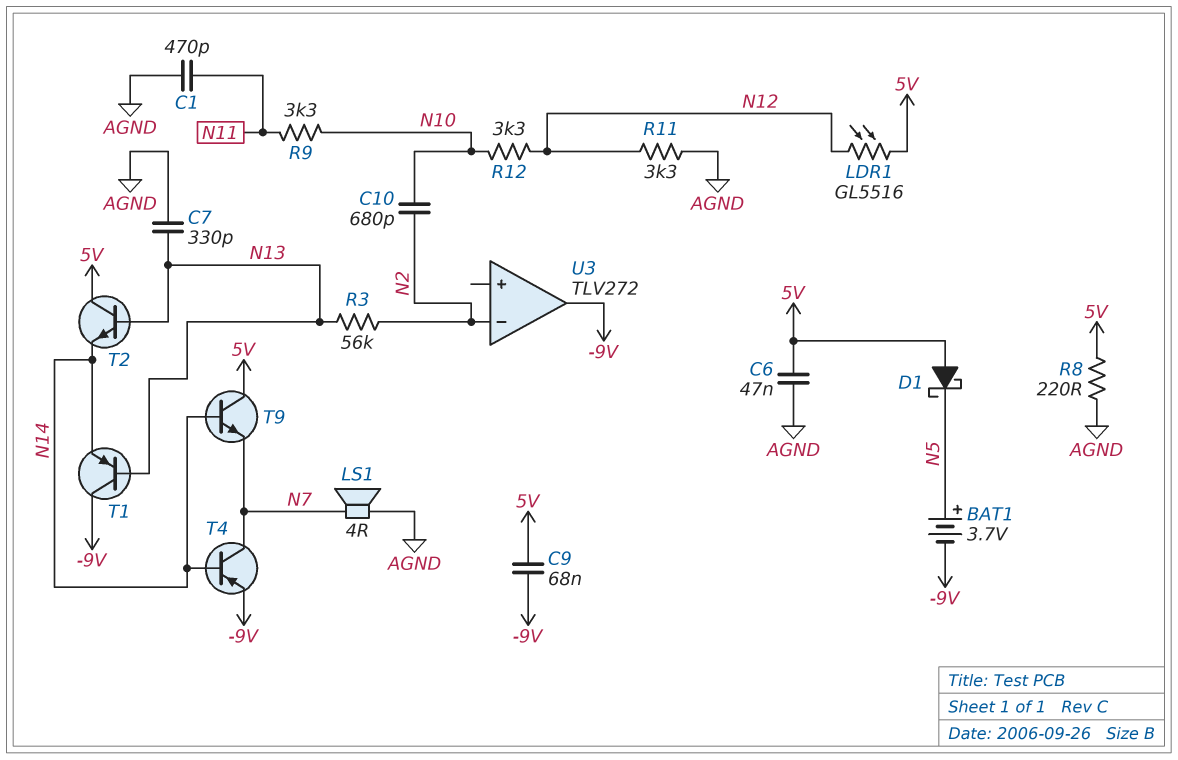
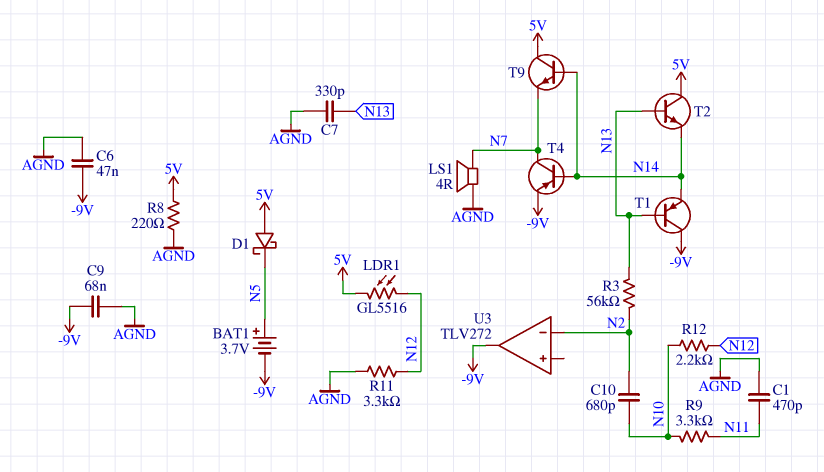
C6: 47nF (5V, AGND) -> 47nF (-9V, AGND)
C9: 68nF (-9V, 5V) -> 68nF (-9V, AGND)
R12: 3.3k (N10, N12) -> 2.2k (N10, N12)

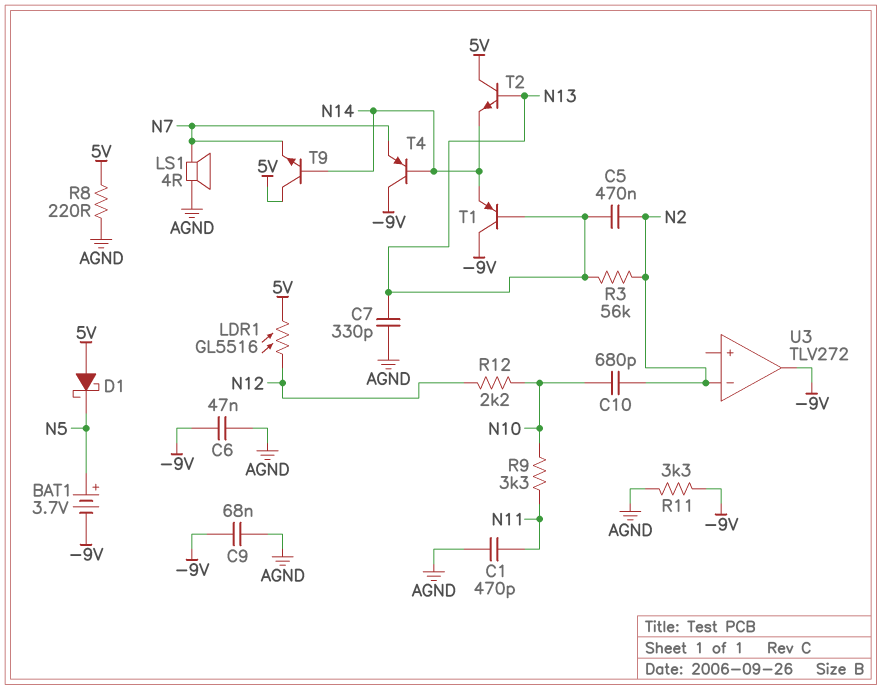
C5: none -> 470nF (N2, N13)
R11: 3.3k (AGND, N12) -> 3.3k (-9V, AGND)
T4: PNP (B N14, C N7, E -9V) -> PNP (B N14, C -9V, E N7)

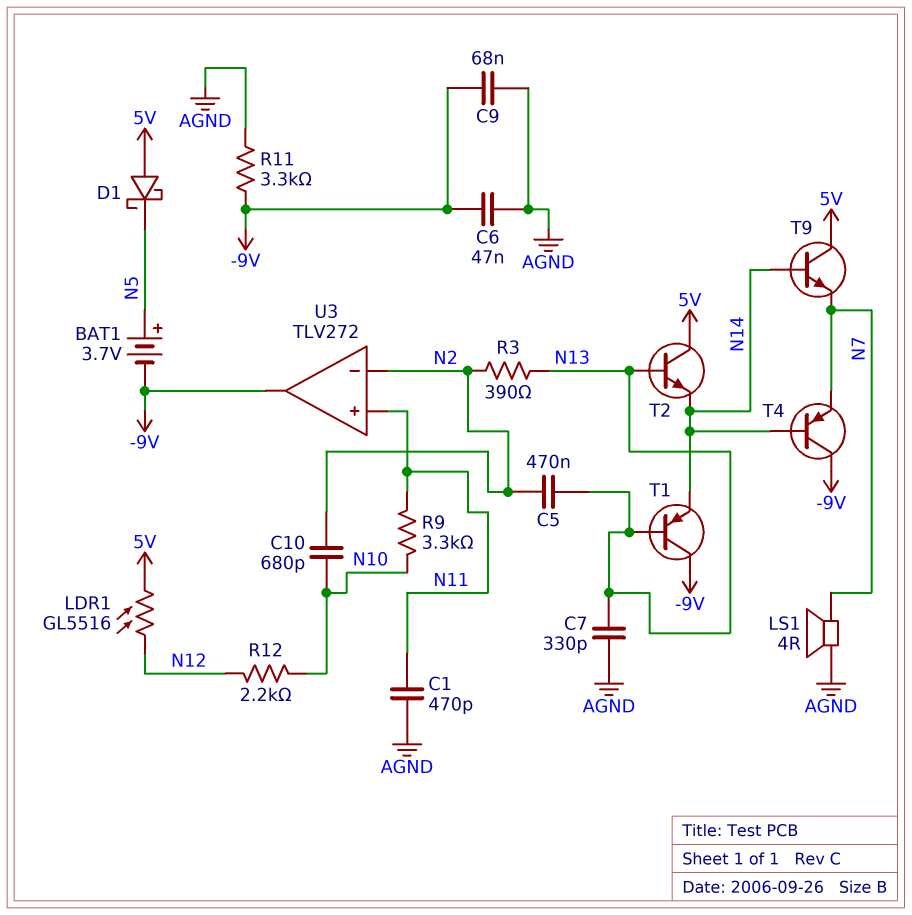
R3: 56k (N2, N13) -> 390 (N2, N13)
R8: 220 (5V, AGND) -> none
U3 pin in+: none -> N11

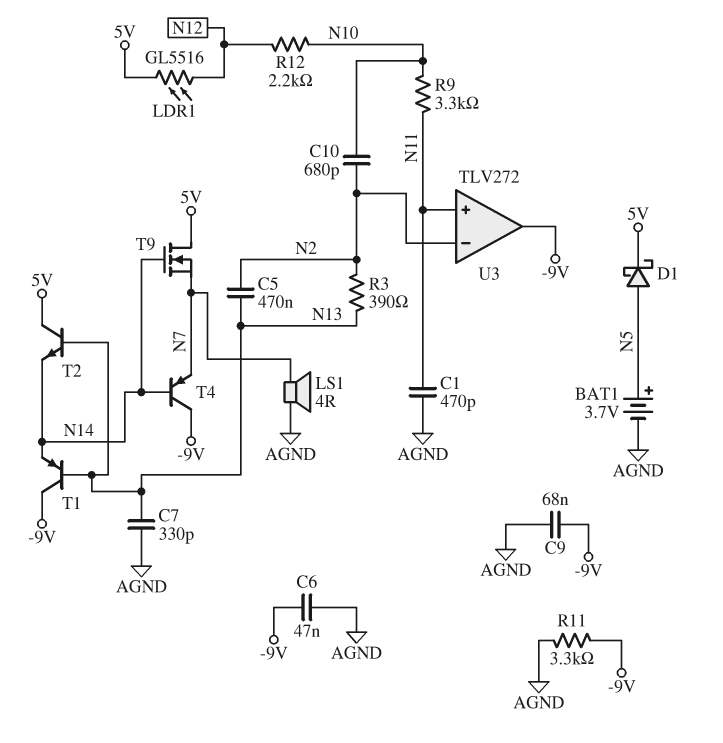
BAT1: 3.7V (plus N5, minus -9V) -> 3.7V (plus N5, minus AGND)
D1: schottky (A 5V, K N5) -> schottky (A N5, K 5V)
T9: NPN (B N14, C 5V, E N7) -> NMOS (G N14, D 5V, S N7)

